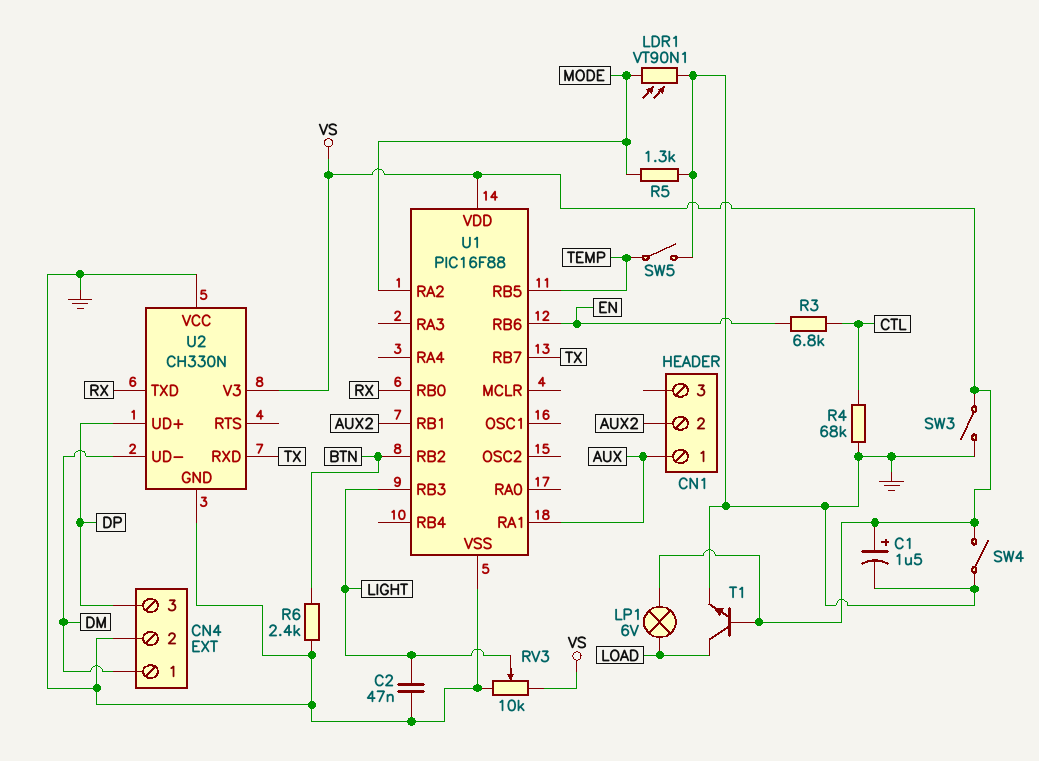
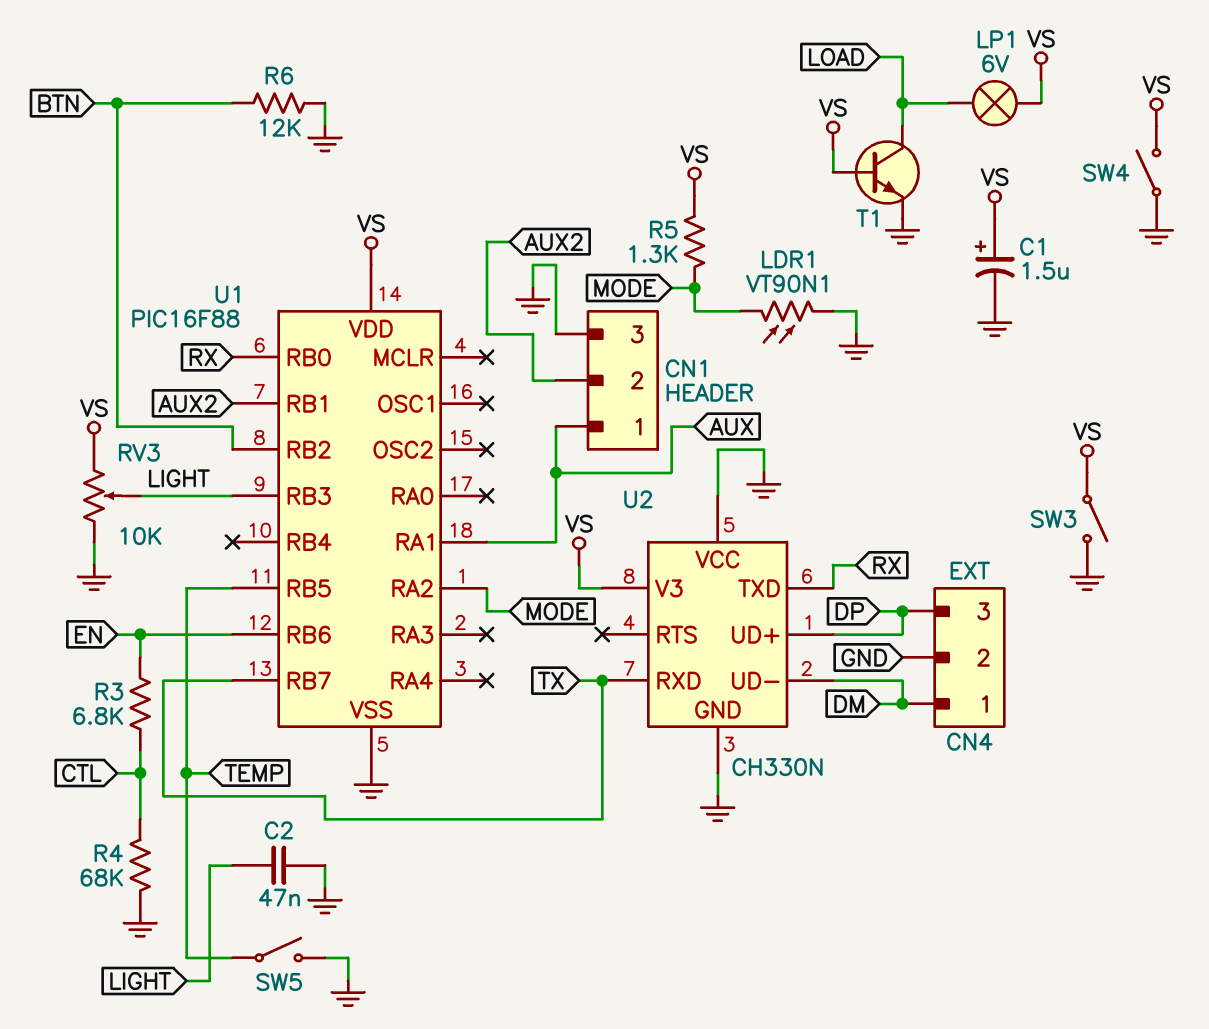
CN1 pin 3: none -> GND
R5: 1.3k (GND, MODE) -> 1.3k (MODE, VS)
R6: 2.4k (BTN, GND) -> 12k (BTN, GND)

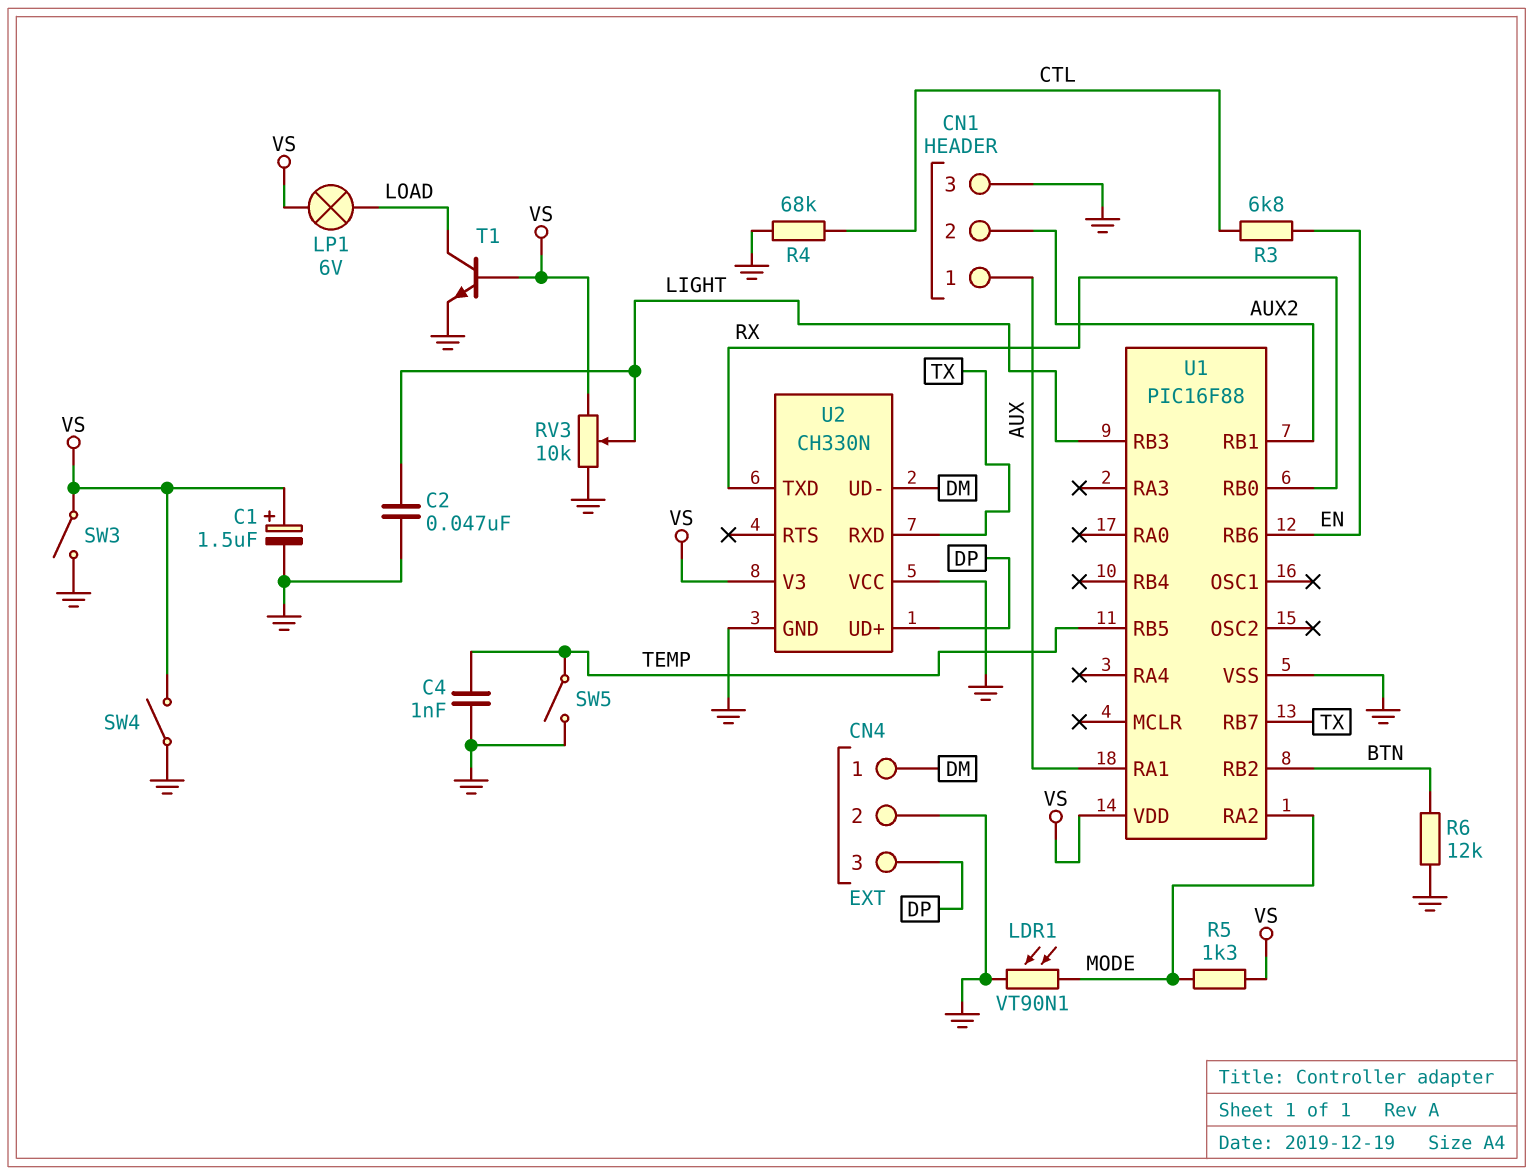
C4: none -> 1nF (GND, TEMP)

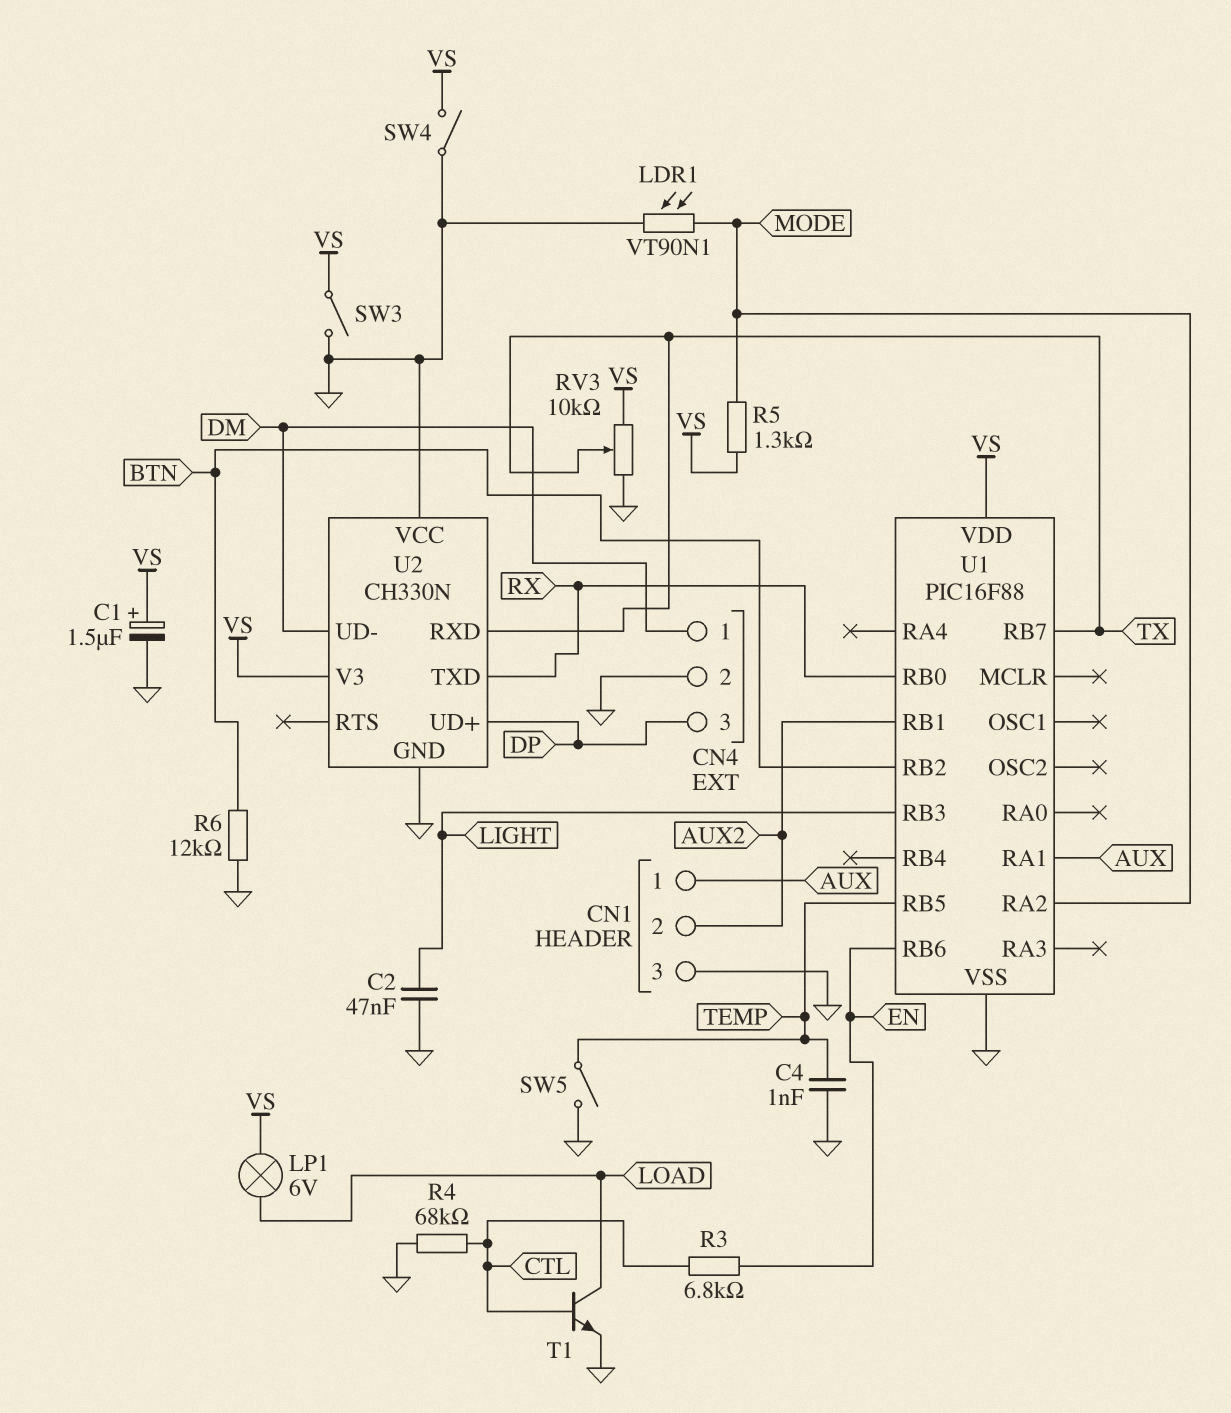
RV3: 10k (GND, VS, wiper LIGHT) -> 10k (GND, VS, wiper TX)
T1: NPN (B VS, C LOAD, E GND) -> NPN (B CTL, C LOAD, E GND)

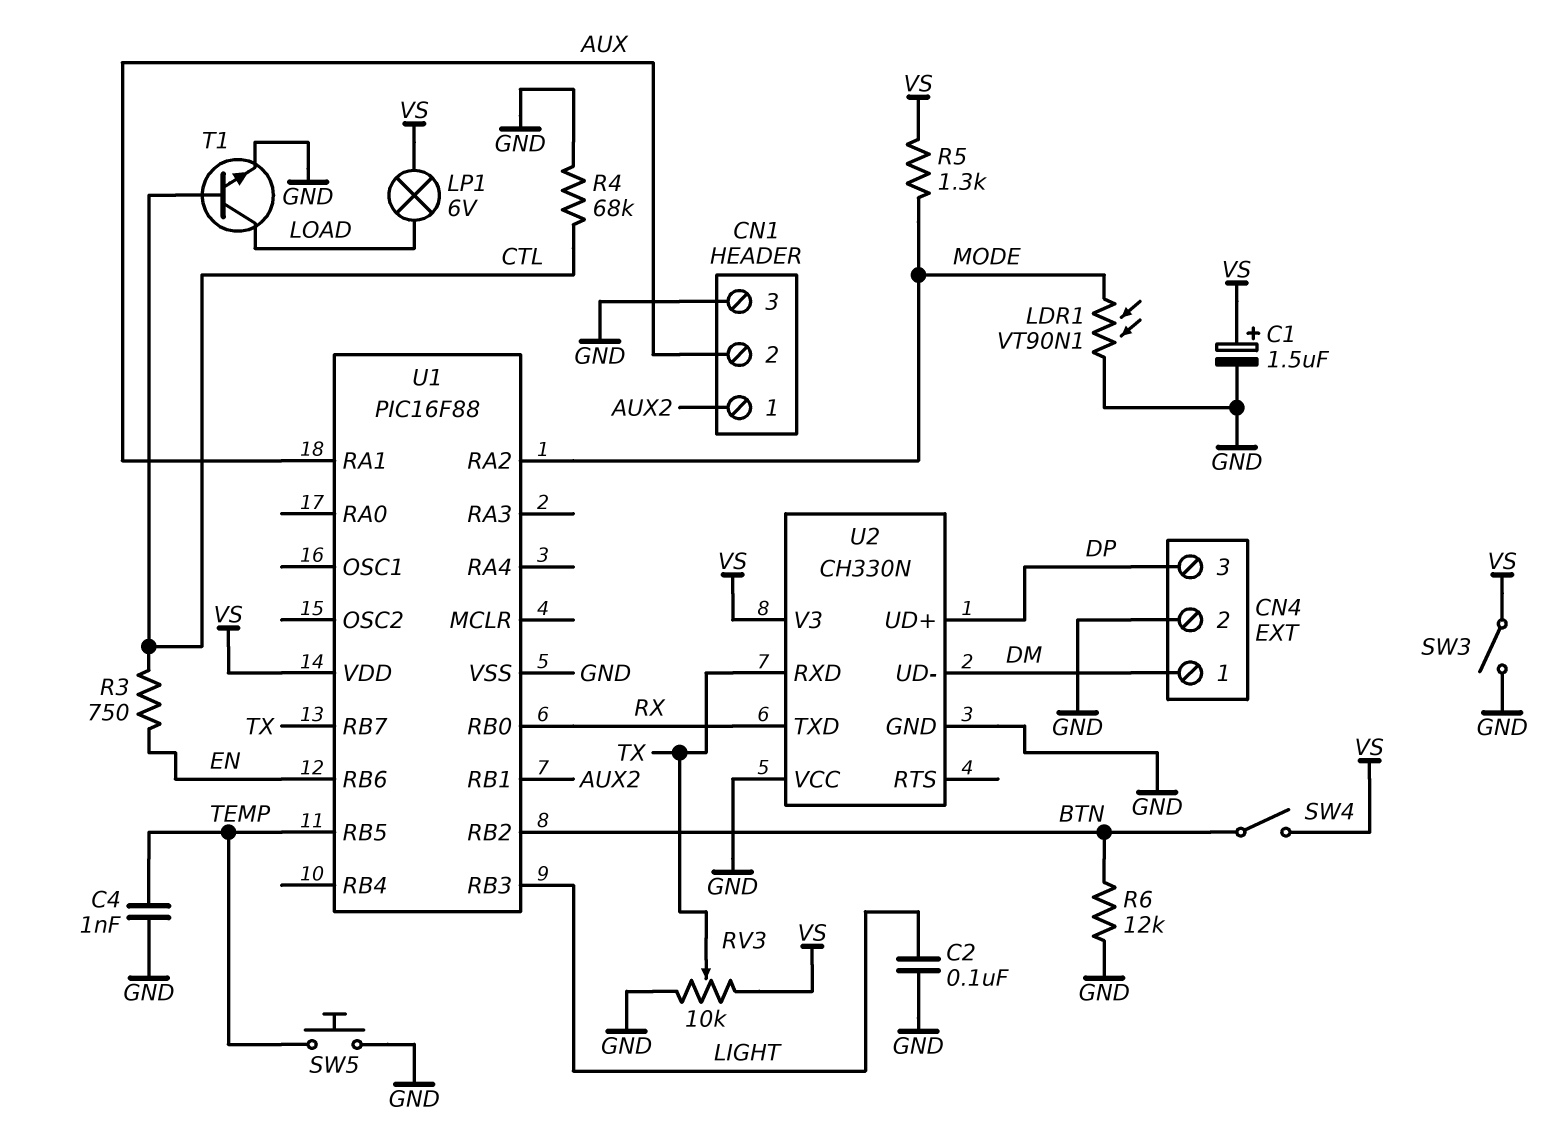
C2: 47nF (GND, LIGHT) -> 100nF (GND, LIGHT)
CN1 pin 1: AUX -> AUX2
CN1 pin 2: AUX2 -> AUX
R3: 6.8k (CTL, EN) -> 750 (CTL, EN)
SW4: switch (GND, VS) -> switch (BTN, VS)
SW5: switch (GND, TEMP) -> button (GND, TEMP)

